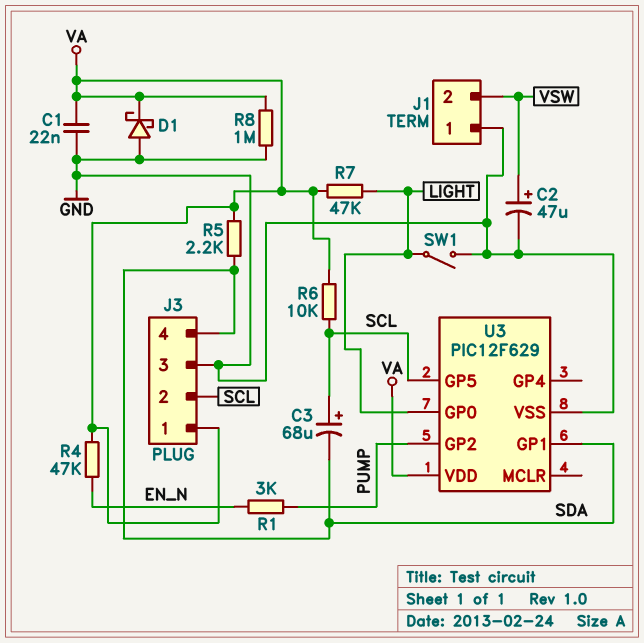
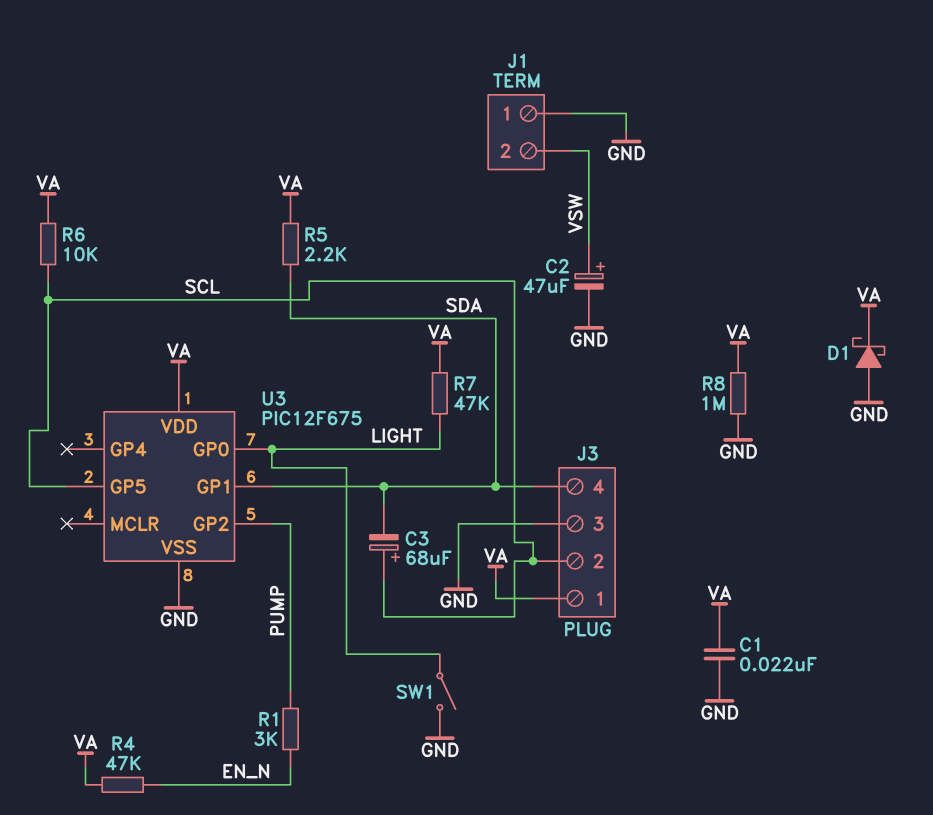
U3: PIC12F629 -> PIC12F675

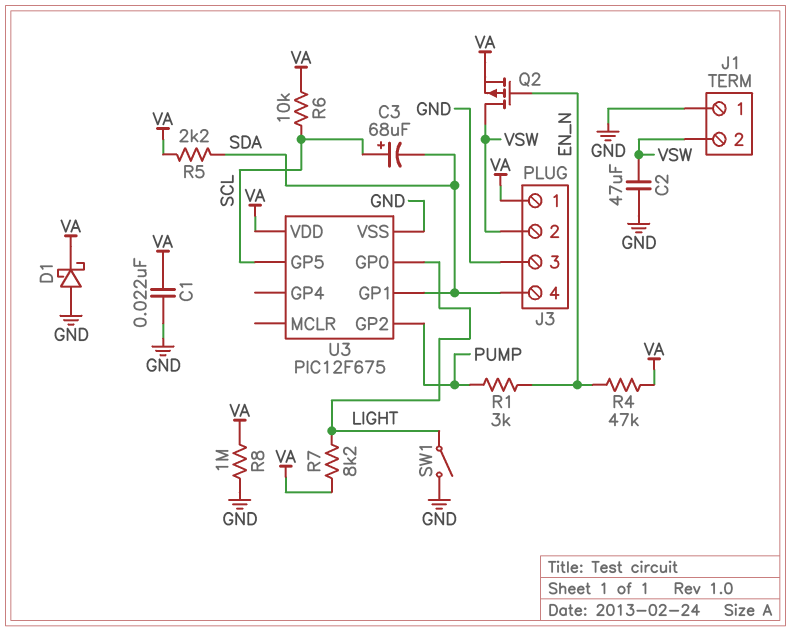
C2: 47uF (plus VSW, minus GND) -> 47uF (GND, VSW)
J3 pin 2: SCL -> VSW
Q2: none -> PMOS (G EN_N, D VSW, S VA)
R7: 47k (LIGHT, VA) -> 8.2k (LIGHT, VA)

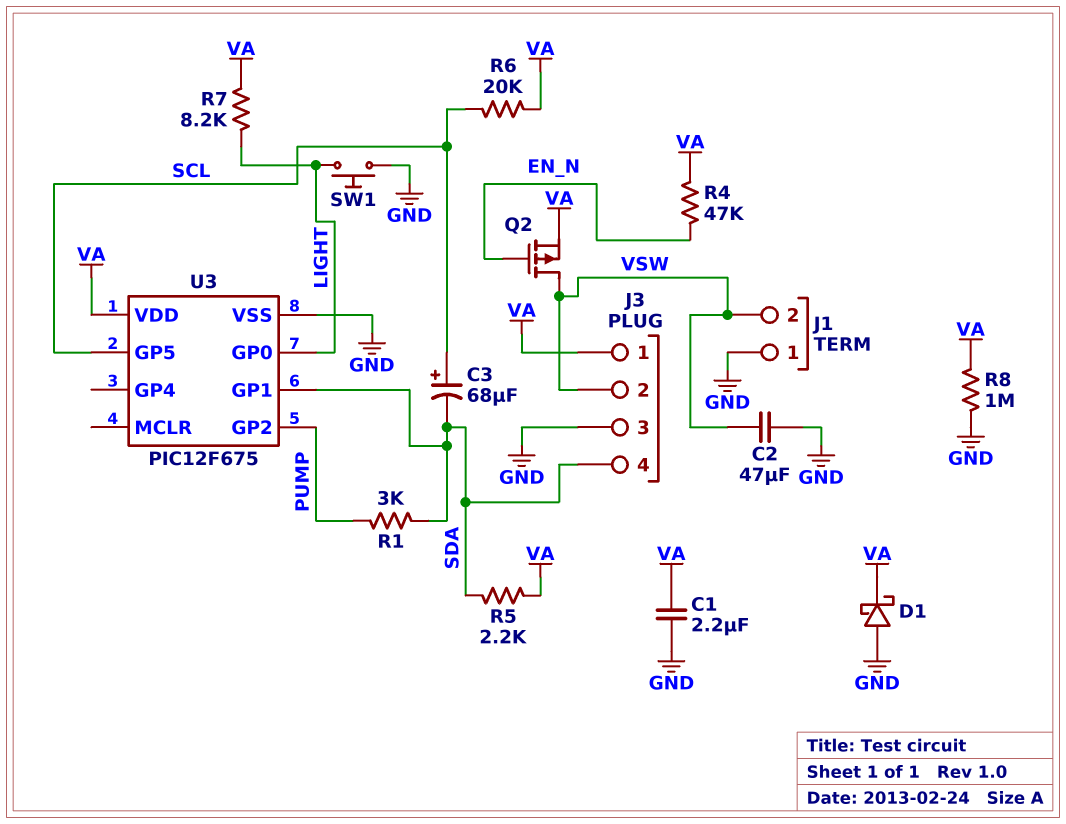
C1: 22nF (GND, VA) -> 2.2uF (GND, VA)
R1: 3k (EN_N, PUMP) -> 3k (PUMP, SDA)
R6: 10k (SCL, VA) -> 20k (SCL, VA)
SW1: switch (GND, LIGHT) -> button (GND, LIGHT)

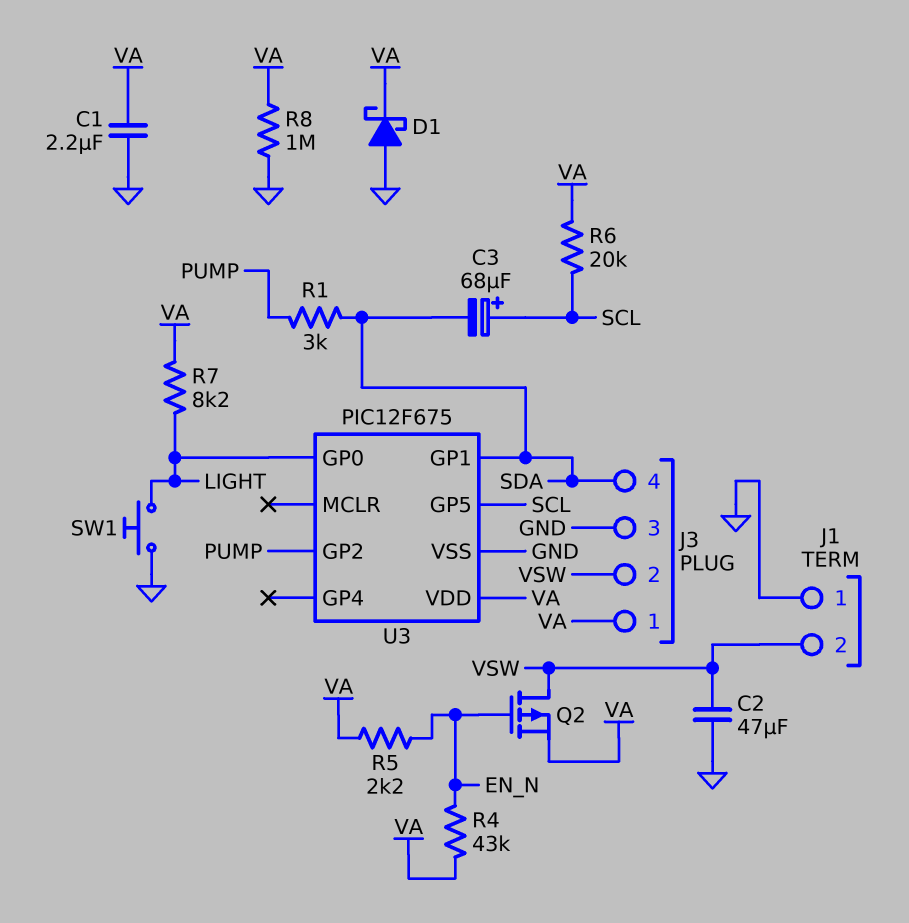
R4: 47k (EN_N, VA) -> 43k (EN_N, VA)
R5: 2.2k (SDA, VA) -> 2.2k (EN_N, VA)

